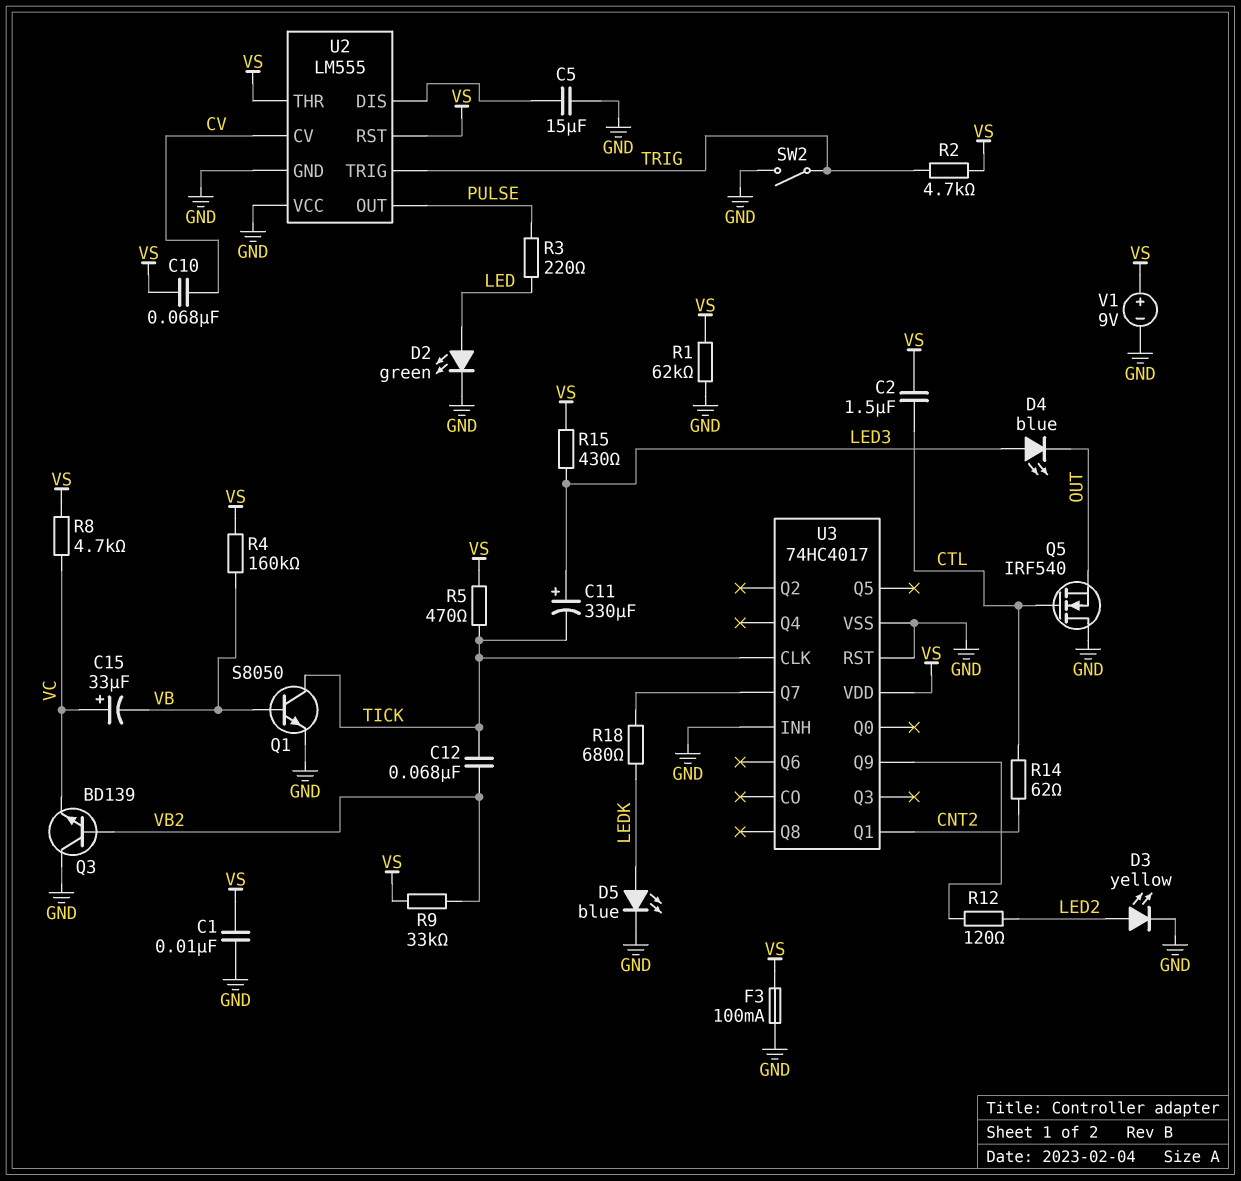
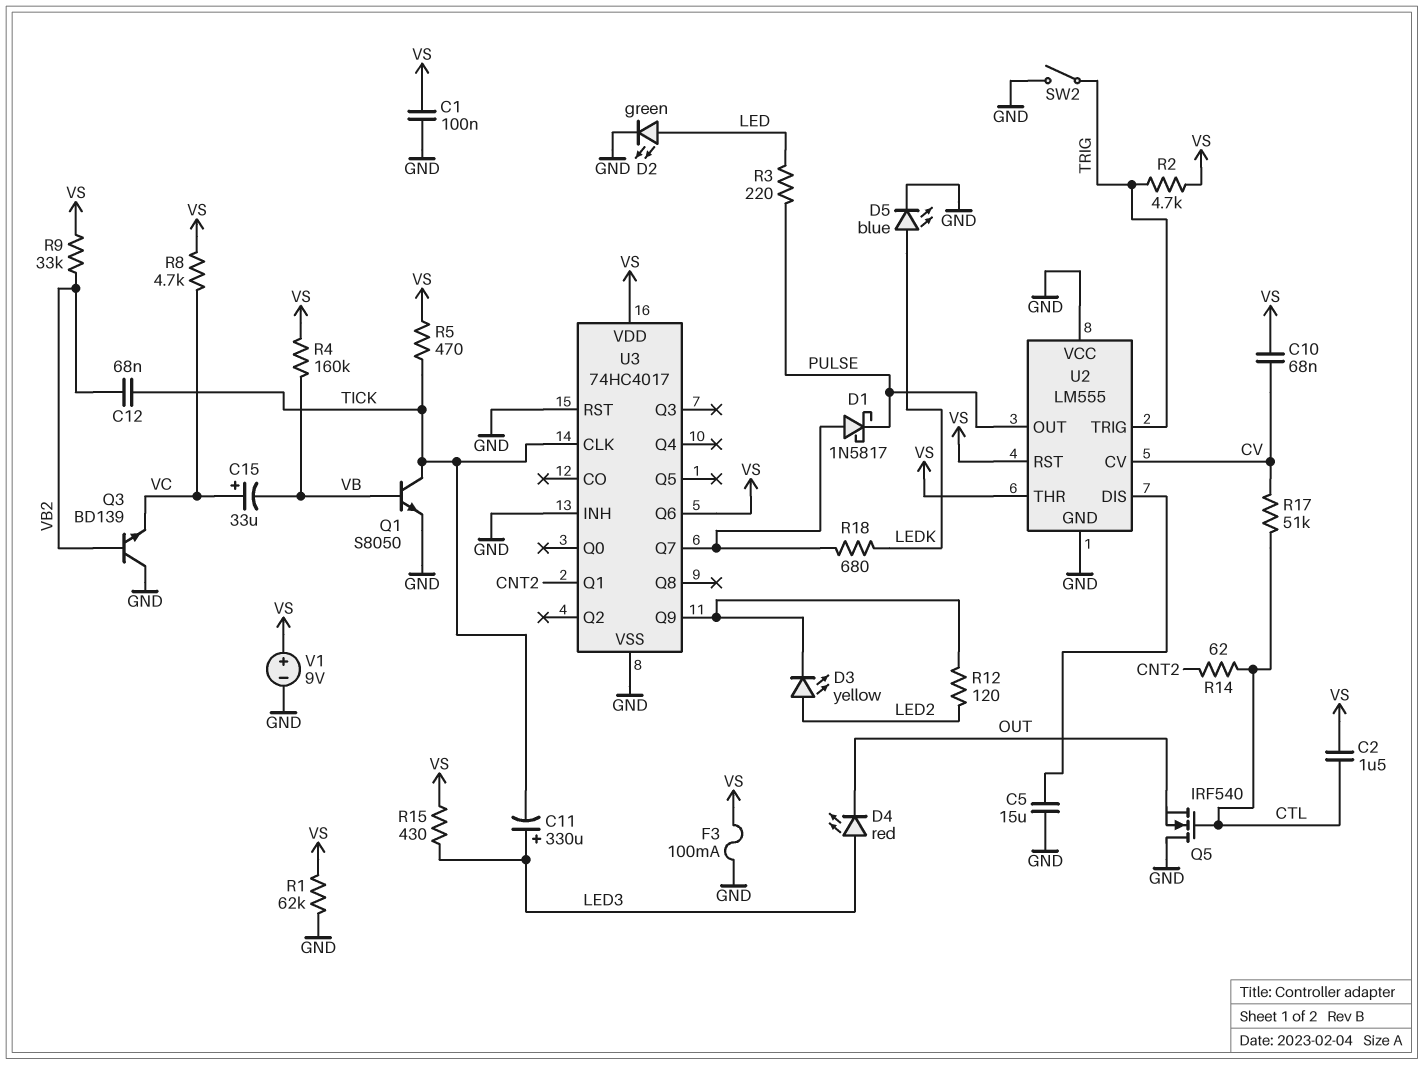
C1: 10nF (GND, VS) -> 100nF (GND, VS)
D1: none -> schottky 1N5817 (A U3/Q7, K PULSE)
D3: LED yellow (A LED2, K GND) -> LED yellow (A LED2, K U3/Q9)
D4: LED blue (A LED3, K OUT) -> LED red (A LED3, K OUT)
R17: none -> 51k (CTL, CV)
U3 pin Q6: none -> VS

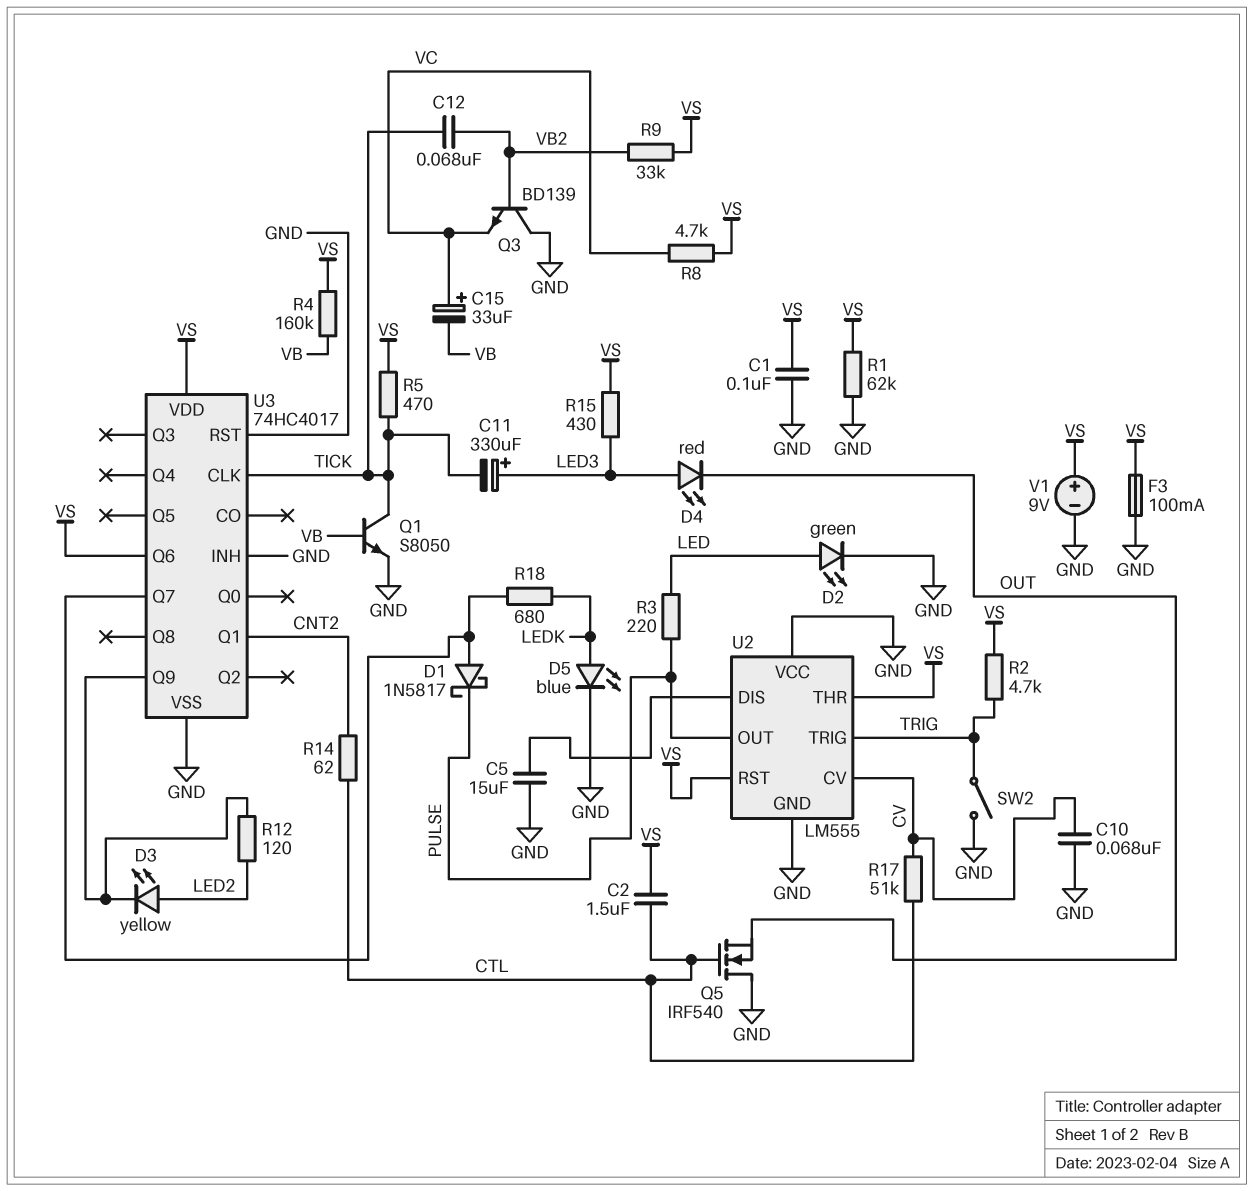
C10: 68nF (CV, VS) -> 68nF (CV, GND)

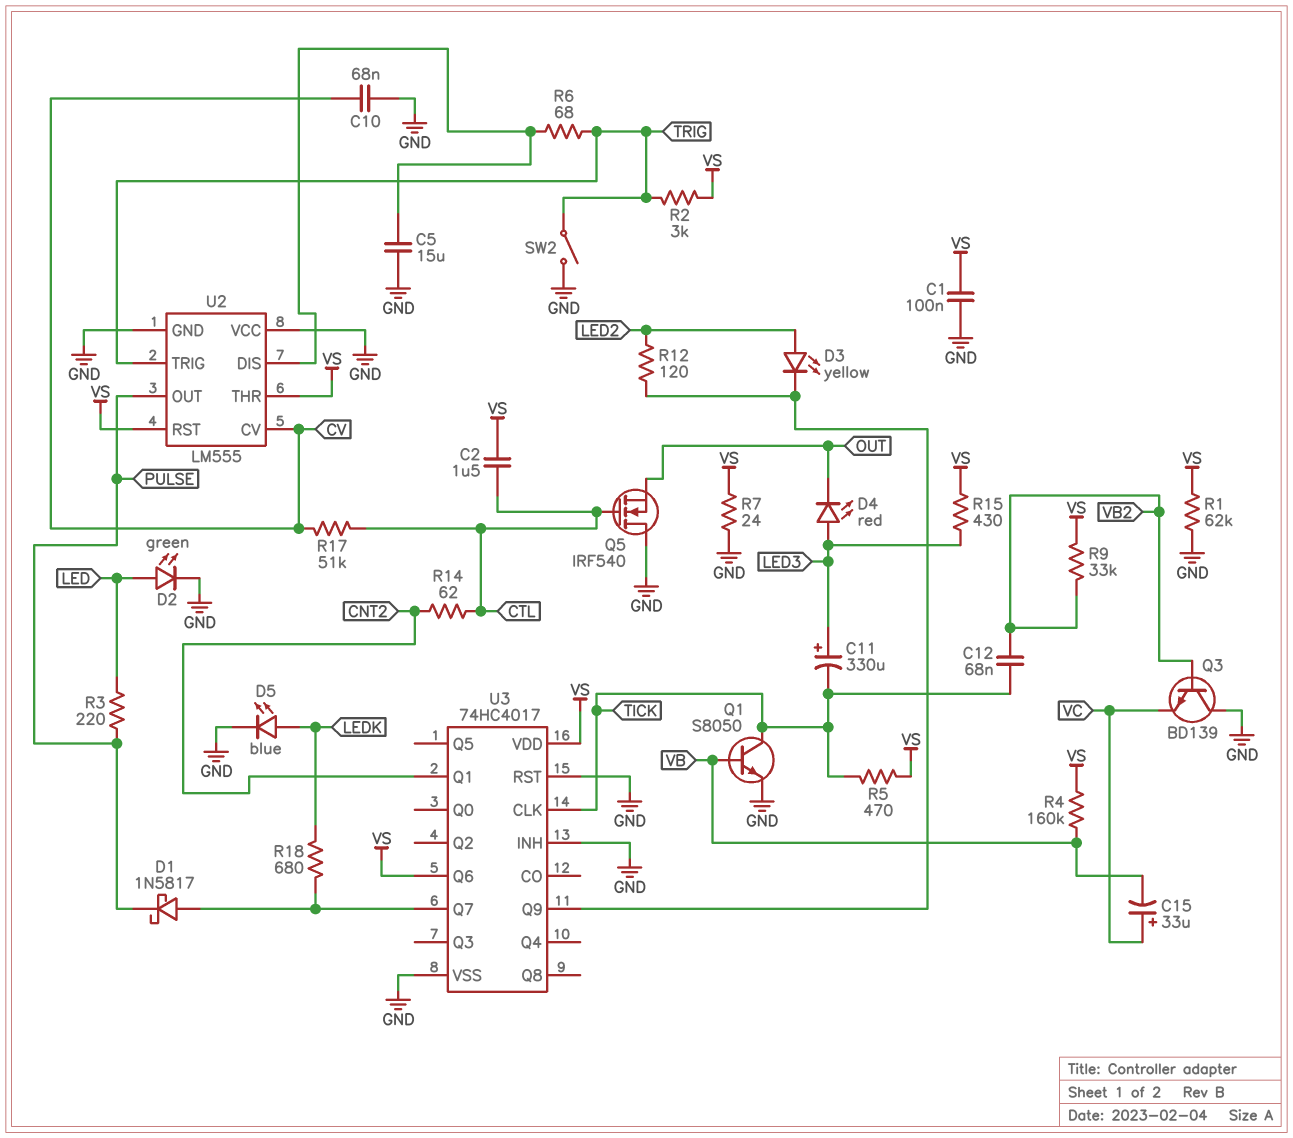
F3: 100mA (GND, VS) -> none
R2: 4.7k (TRIG, VS) -> 3k (TRIG, VS)
R6: none -> 68 (TRIG, U2/DIS)
R7: none -> 24 (GND, VS)
R8: 4.7k (VC, VS) -> none
V1: 9V (plus VS, minus GND) -> none

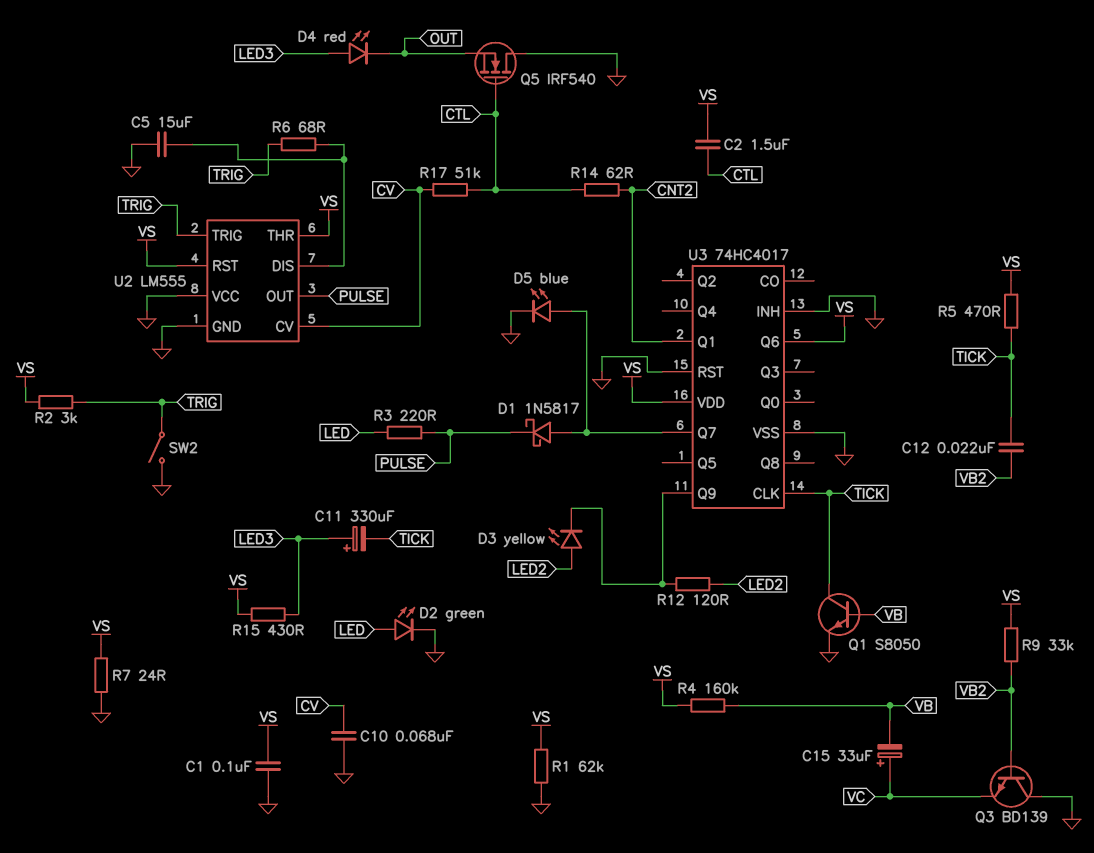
C12: 68nF (TICK, VB2) -> 22nF (TICK, VB2)
D5: LED blue (A LEDK, K GND) -> LED blue (A U3/Q7, K GND)
R18: 680 (LEDK, U3/Q7) -> none

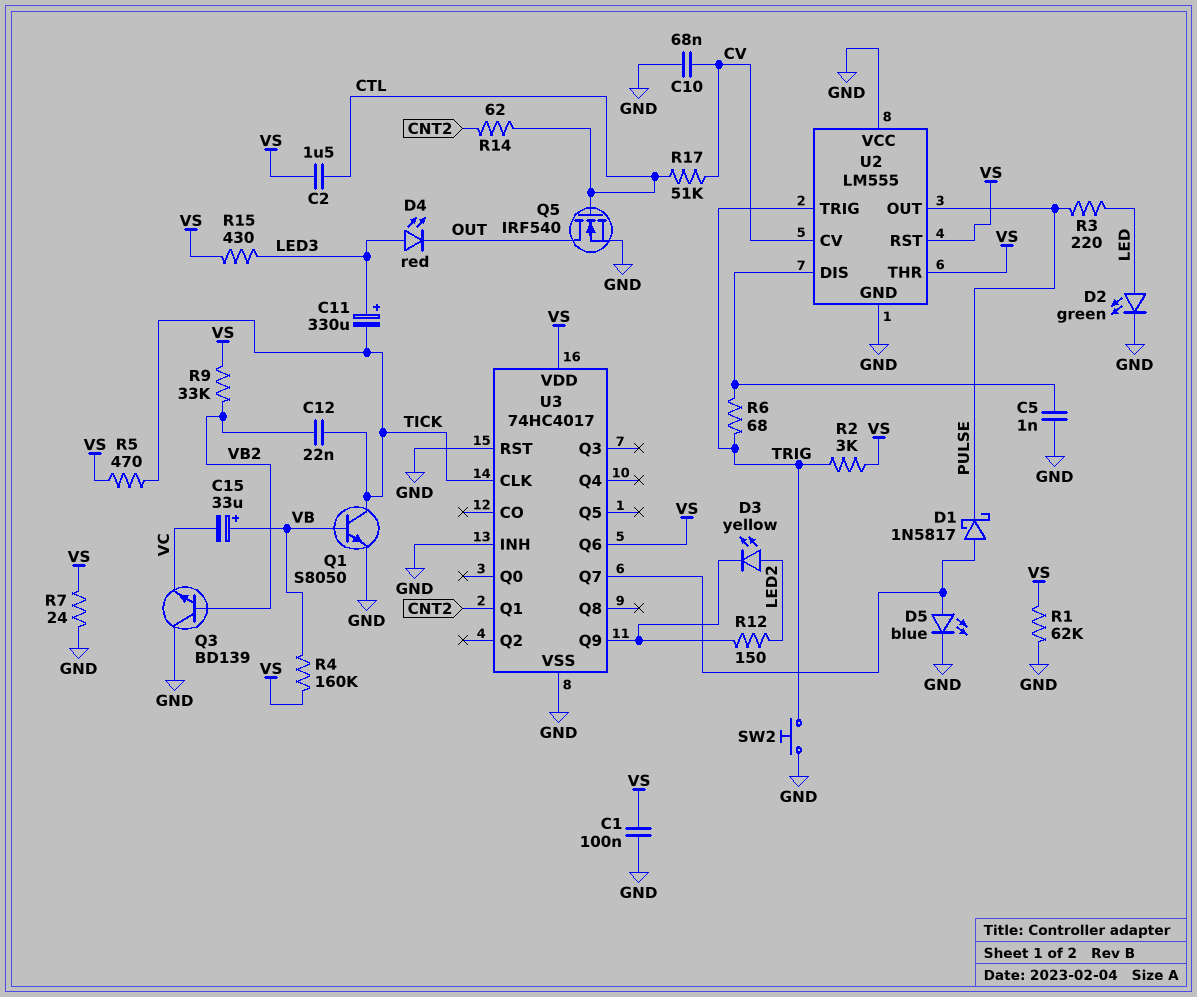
C5: 15uF (GND, U2/DIS) -> 1nF (GND, U2/DIS)
C15: 33uF (plus VC, minus VB) -> 33uF (plus VB, minus VC)
Q5: NMOS IRF540 (G CTL, D GND, S OUT) -> NMOS IRF540 (G CTL, D OUT, S GND)
R12: 120 (LED2, U3/Q9) -> 150 (LED2, U3/Q9)
SW2: switch (GND, TRIG) -> button (GND, TRIG)

